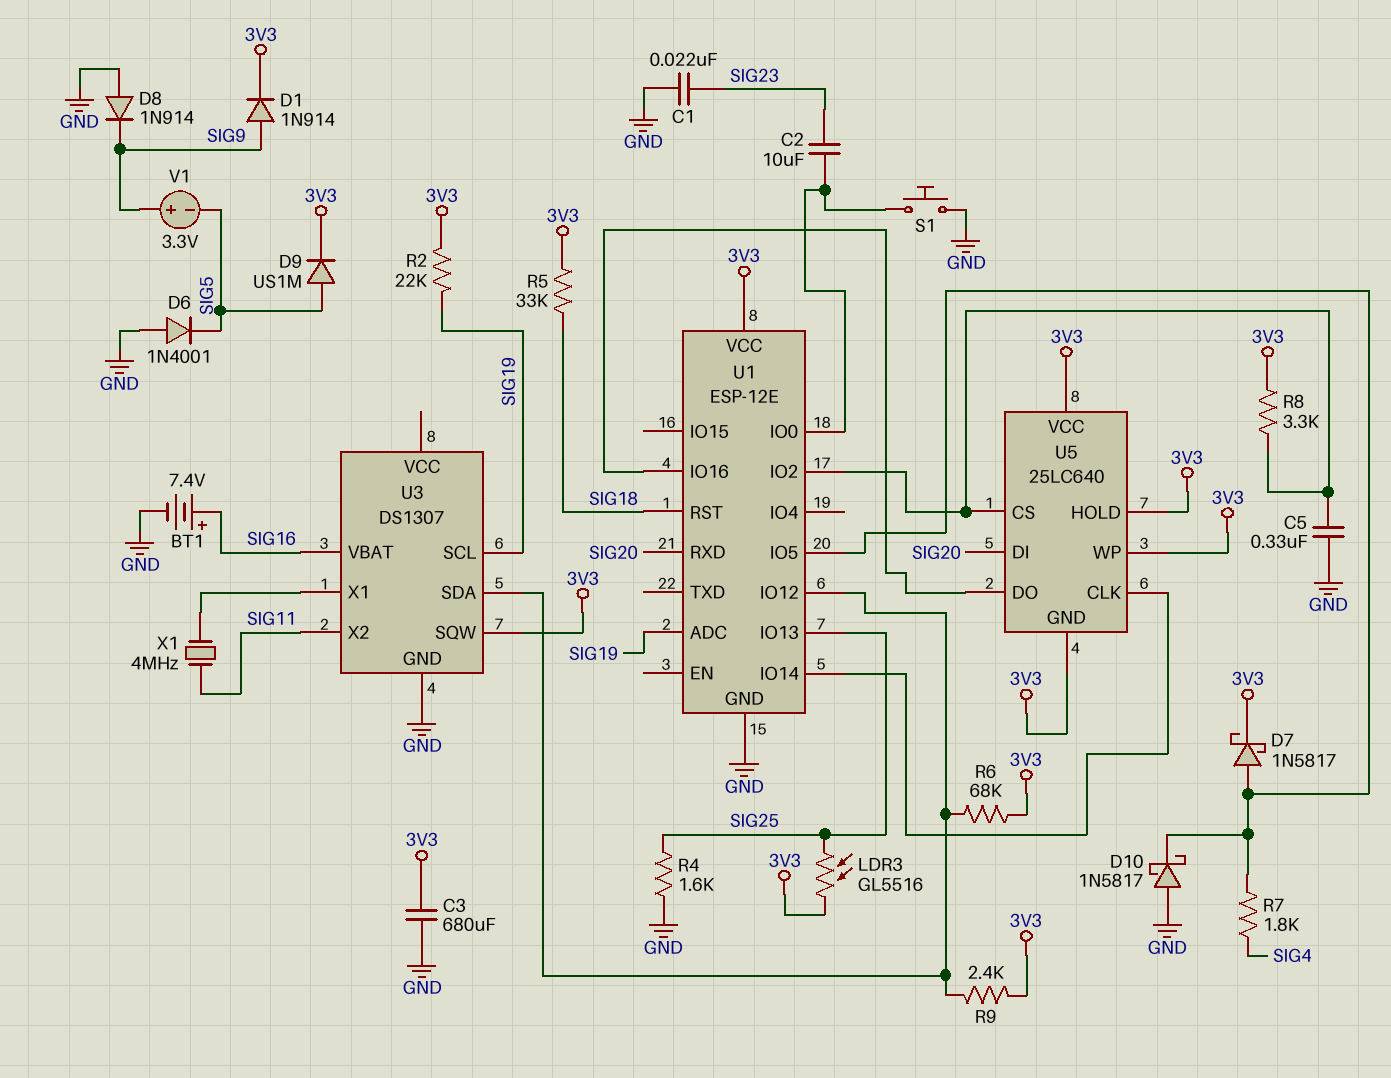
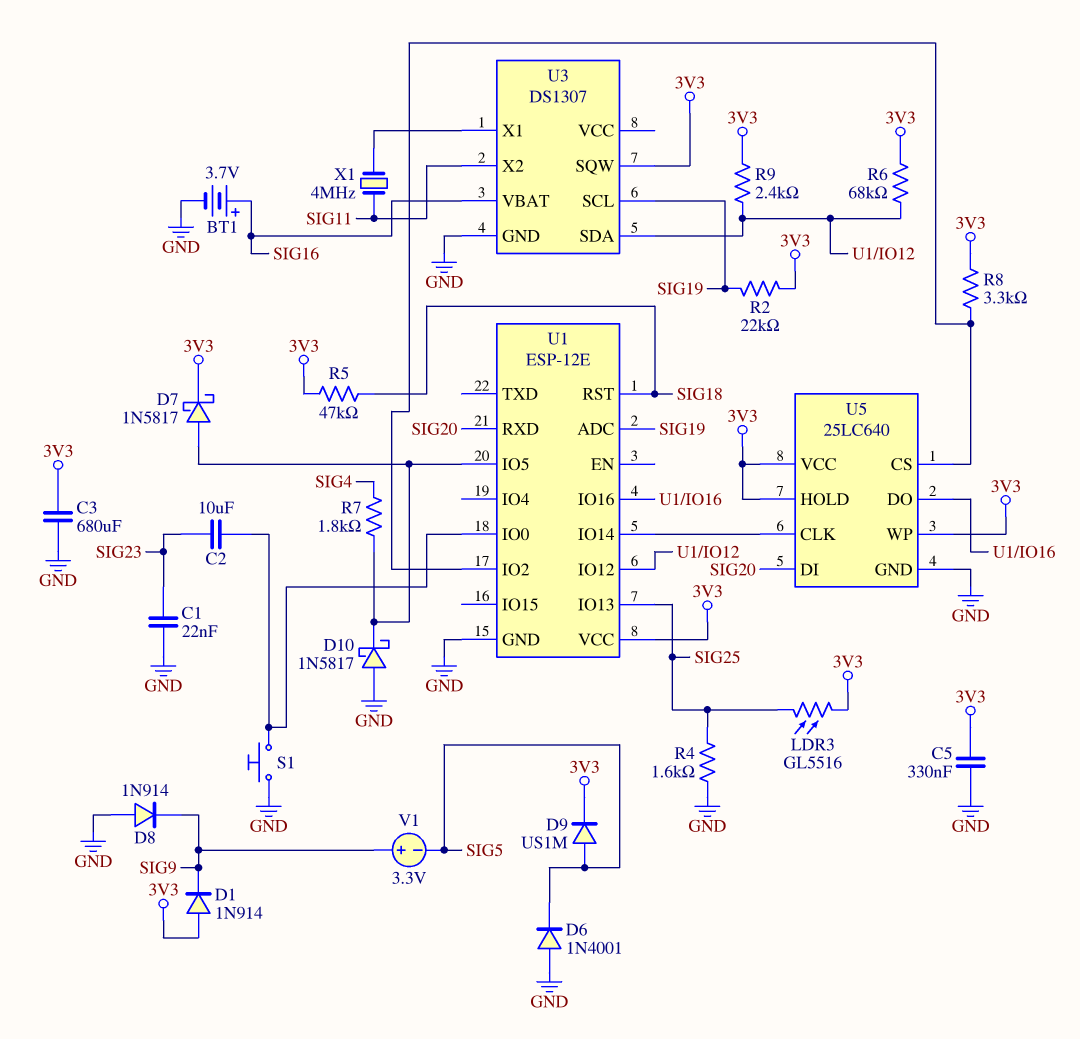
BT1: 7.4V (plus SIG16, minus GND) -> 3.7V (plus SIG16, minus GND)
C5: 330nF (GND, U1/IO2) -> 330nF (3V3, GND)
D1: diode 1N914 (A SIG9, K 3V3) -> diode 1N914 (A 3V3, K SIG9)
R5: 33k (3V3, SIG18) -> 47k (3V3, SIG18)
U5 pin GND: 3V3 -> GND

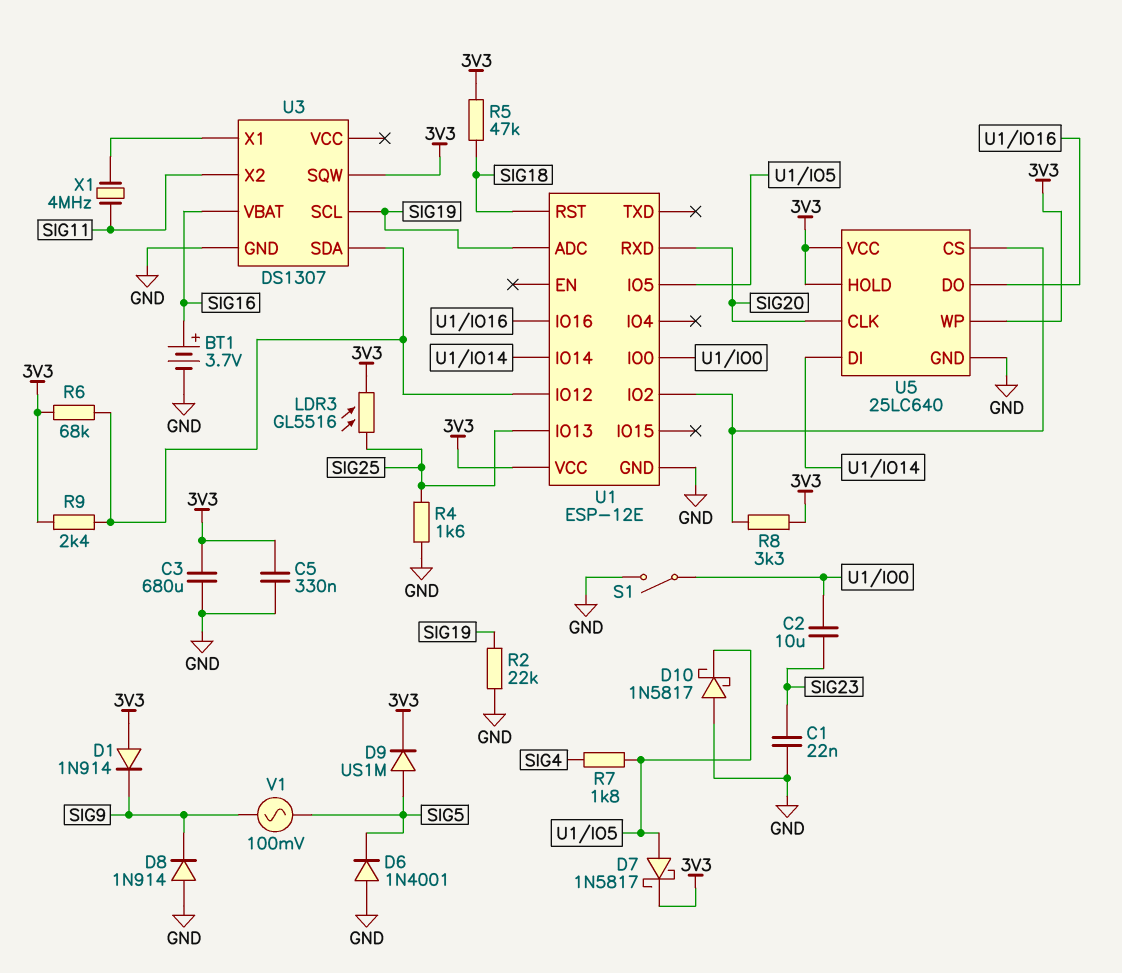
R2: 22k (3V3, SIG19) -> 22k (GND, SIG19)
S1: button (GND, U1/IO0) -> switch (GND, U1/IO0)
U5 pin CLK: U1/IO14 -> SIG20
U5 pin DI: SIG20 -> U1/IO14
V1: 3.3V (plus SIG9, minus SIG5) -> AC 100mV (SIG5, SIG9)

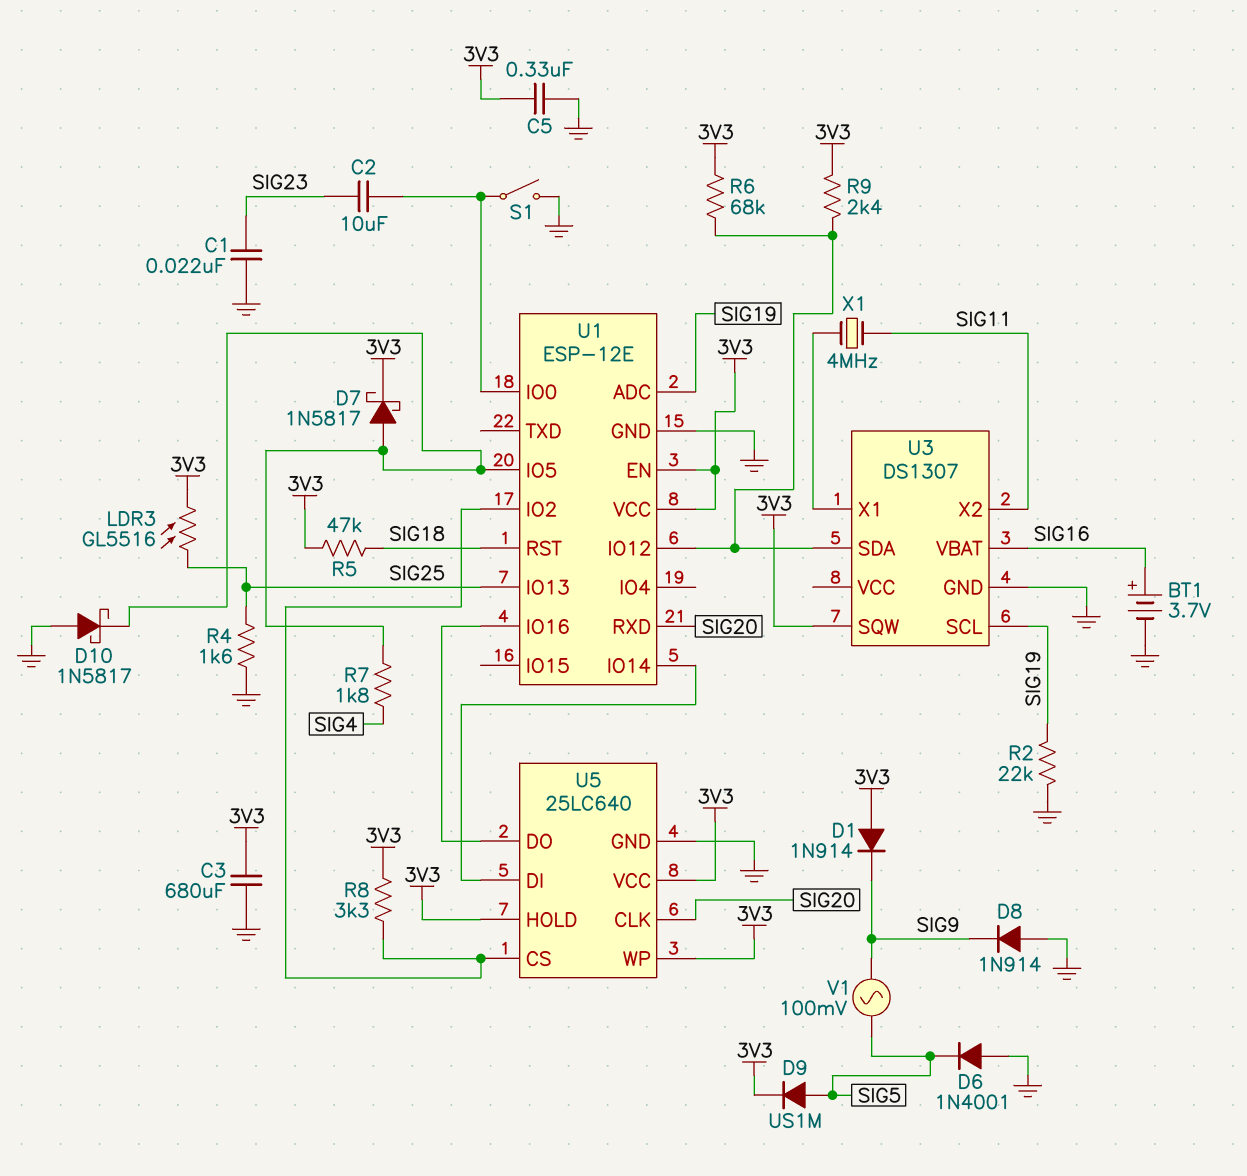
U1 pin EN: none -> 3V3

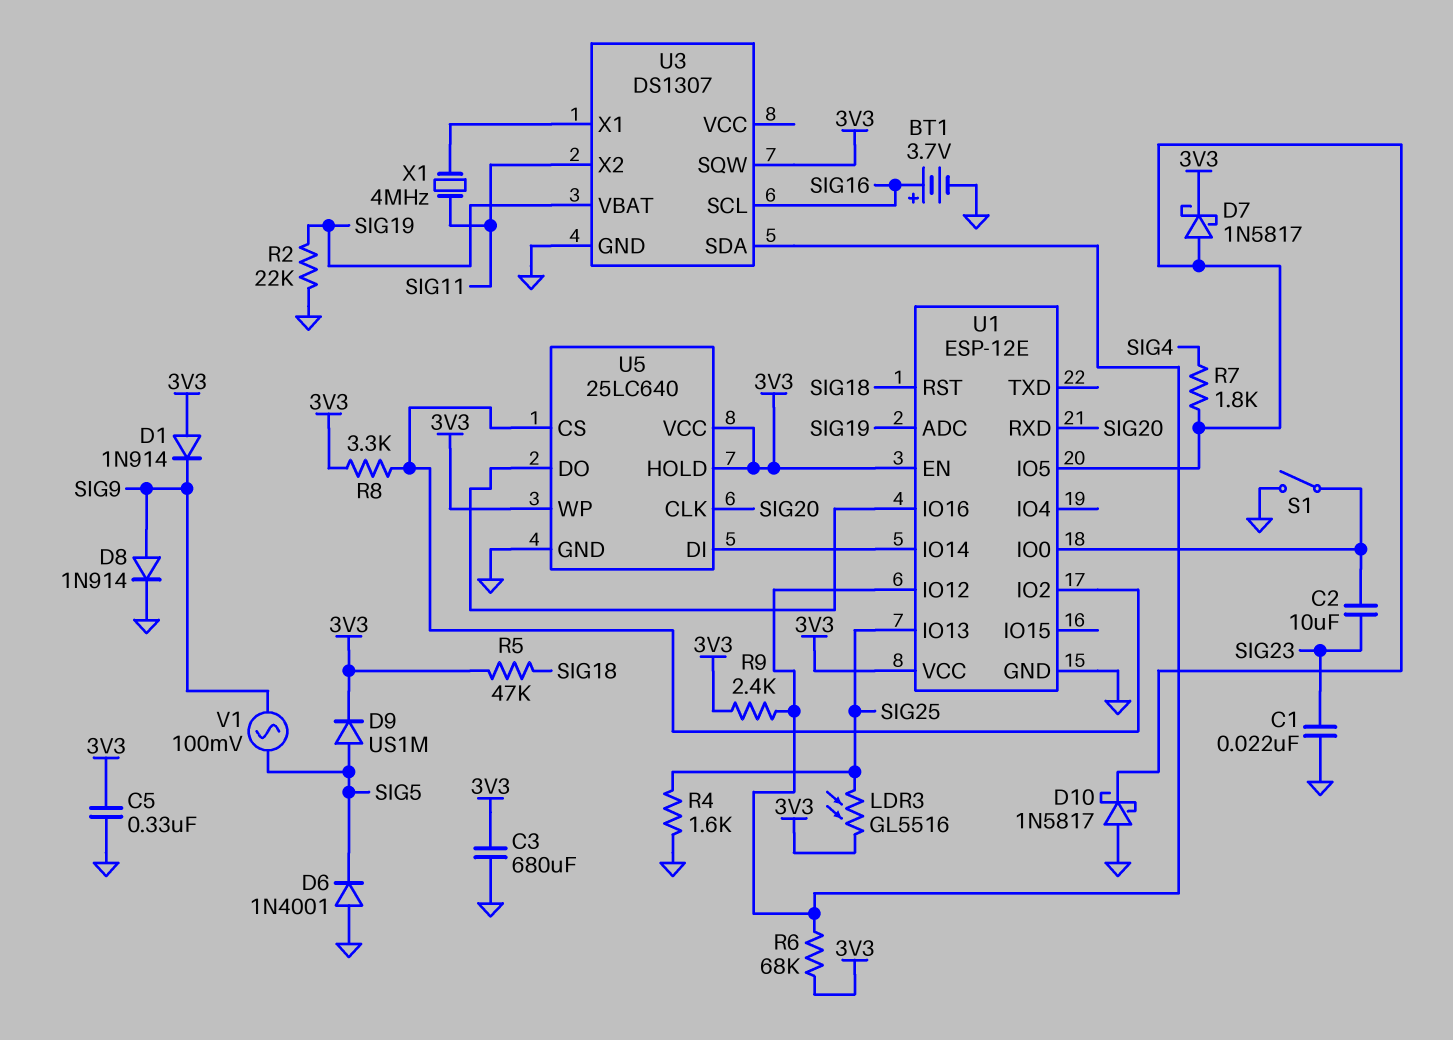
D8: diode 1N914 (A GND, K SIG9) -> diode 1N914 (A SIG9, K GND)
U3 pin SCL: SIG19 -> SIG16
U3 pin VBAT: SIG16 -> SIG19

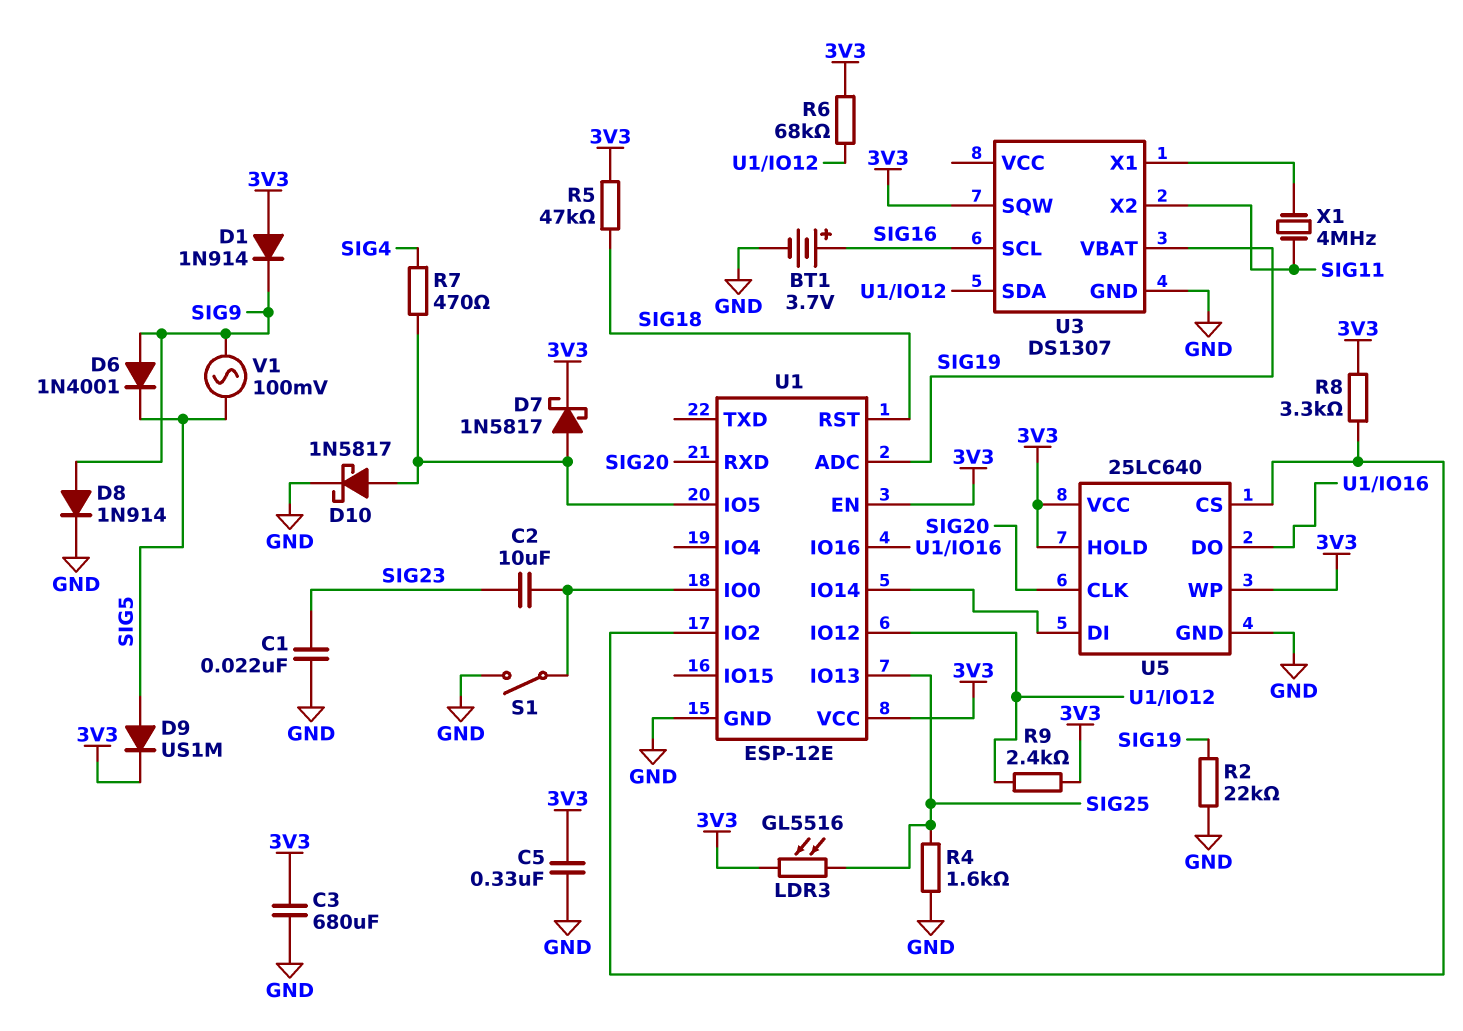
D6: diode 1N4001 (A GND, K SIG5) -> diode 1N4001 (A SIG9, K SIG5)
D10: schottky 1N5817 (A GND, K U1/IO5) -> schottky 1N5817 (A U1/IO5, K GND)
R7: 1.8k (SIG4, U1/IO5) -> 470 (SIG4, U1/IO5)

